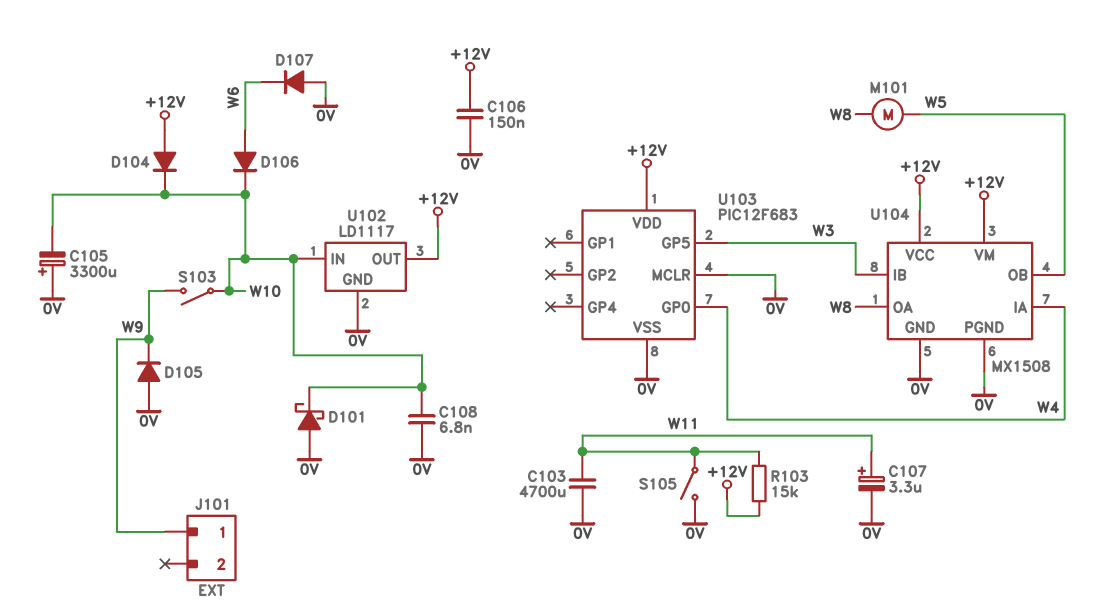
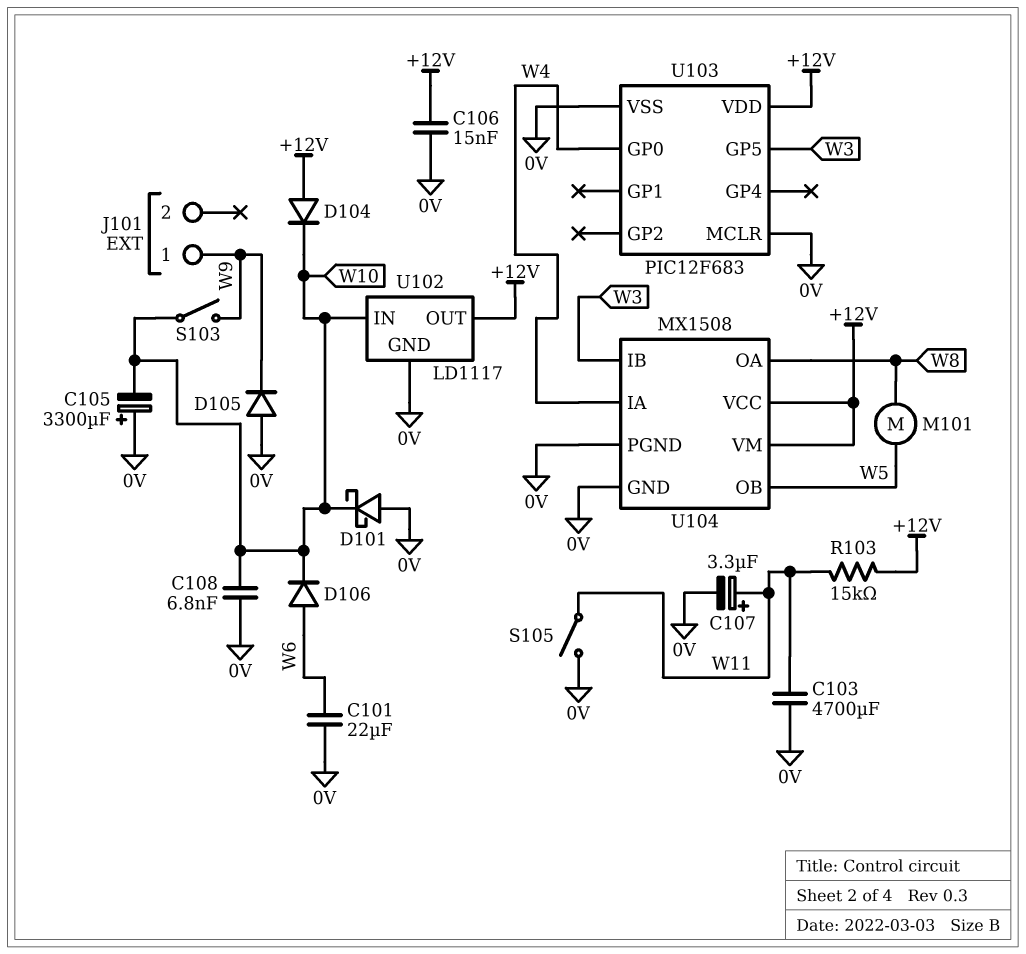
C101: none -> 22uF (0V, W6)
C106: 150nF (+12V, 0V) -> 15nF (+12V, 0V)
D107: diode (A 0V, K W6) -> none

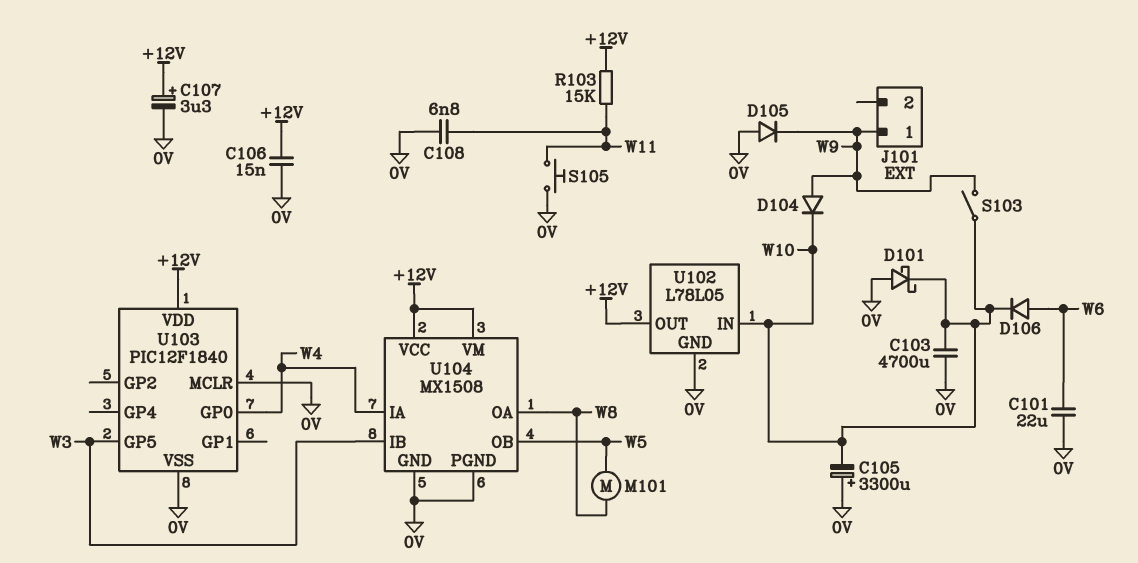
C103: 4700uF (0V, W11) -> 4700uF (0V, W10)
C107: 3.3uF (plus W11, minus 0V) -> 3.3uF (plus +12V, minus 0V)
C108: 6.8nF (0V, W10) -> 6.8nF (0V, W11)
D104: diode (A +12V, K W10) -> diode (A W9, K W10)
S105: switch (0V, W11) -> button (0V, W11)
U102: LD1117 -> L78L05
U103: PIC12F683 -> PIC12F1840

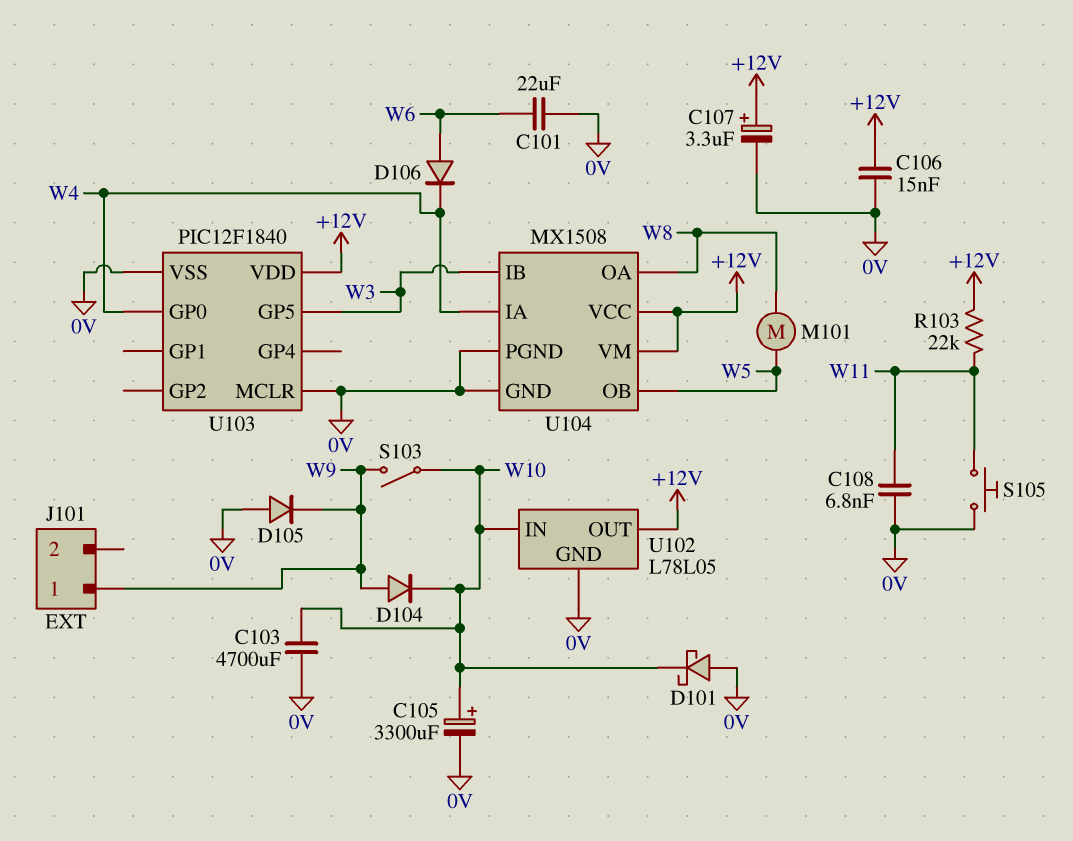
C105: 3300uF (plus 0V, minus W10) -> 3300uF (plus W10, minus 0V)
D106: diode (A W6, K W10) -> diode (A W6, K W4)
R103: 15k (+12V, W11) -> 22k (+12V, W11)

